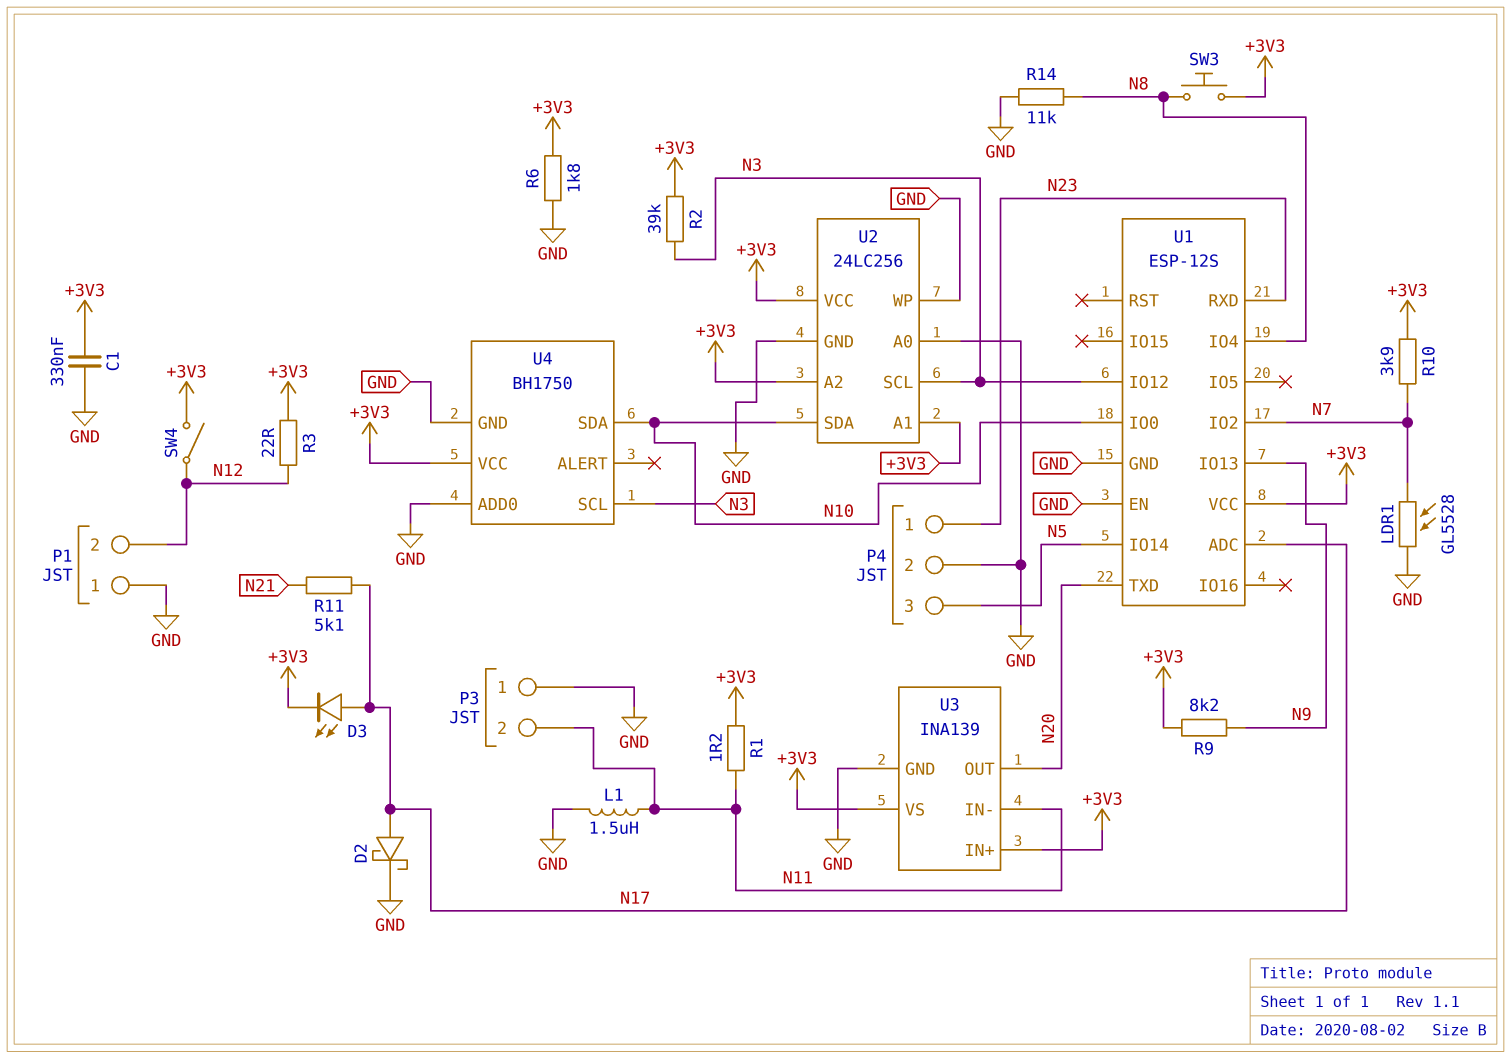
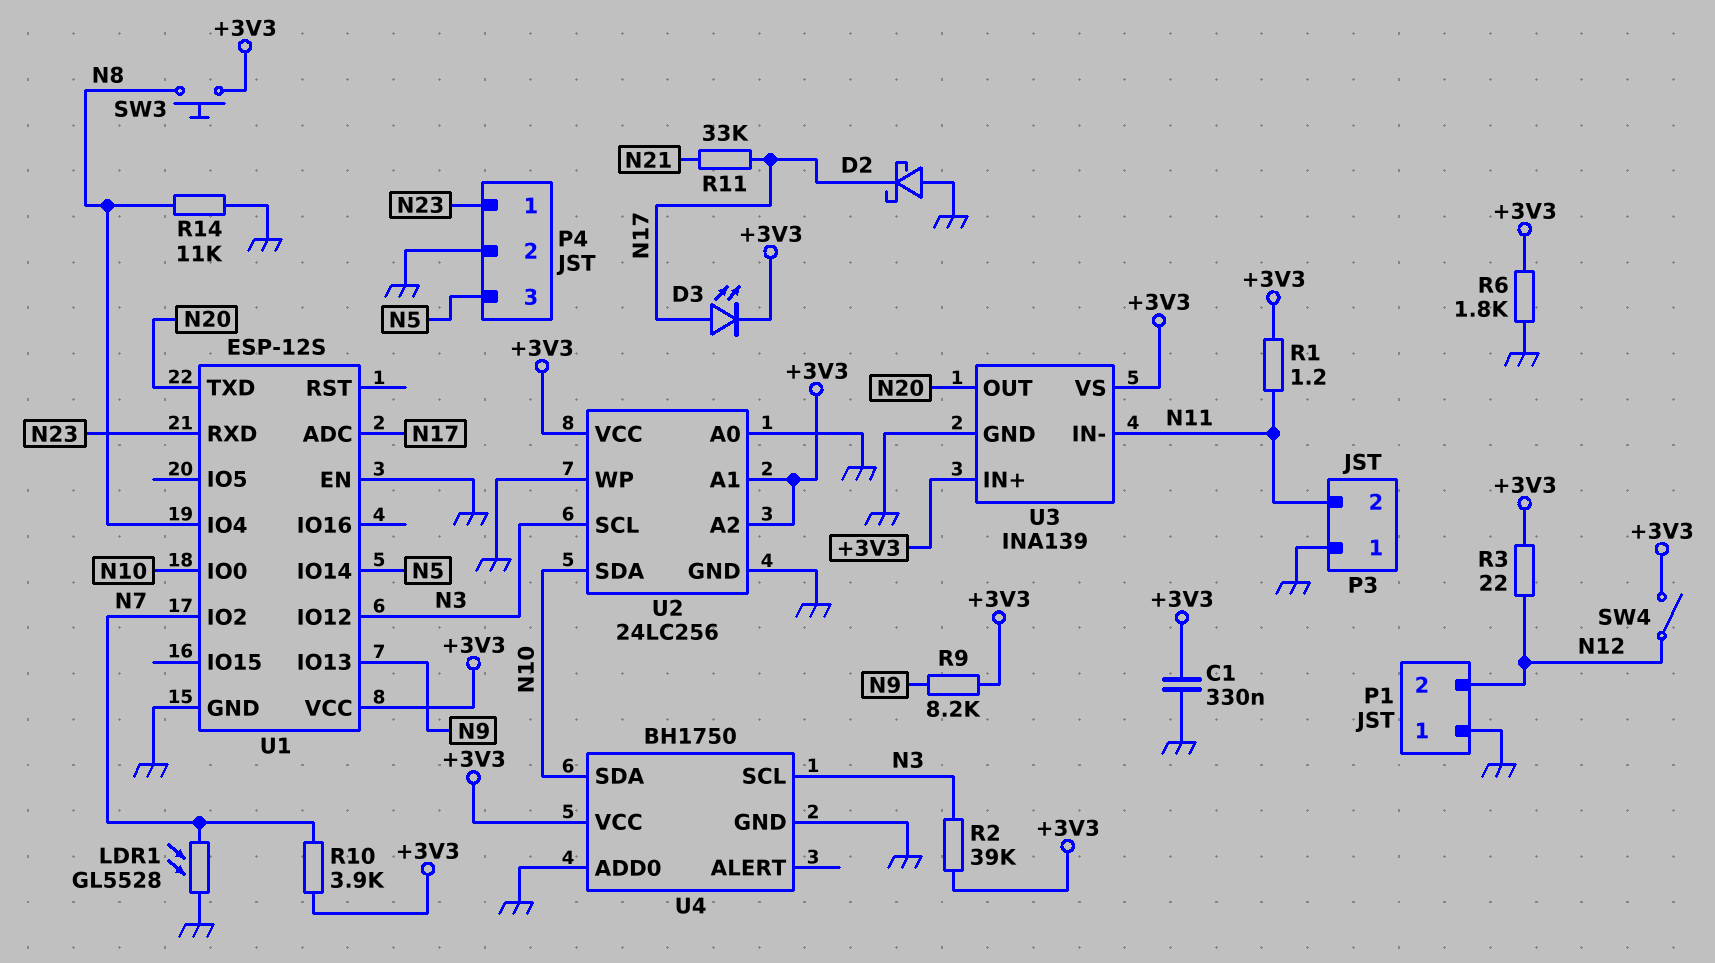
D2: schottky (A N17, K GND) -> schottky (A GND, K N17)
L1: 1.5uH (GND, N11) -> none
R11: 5.1k (N17, N21) -> 33k (N17, N21)

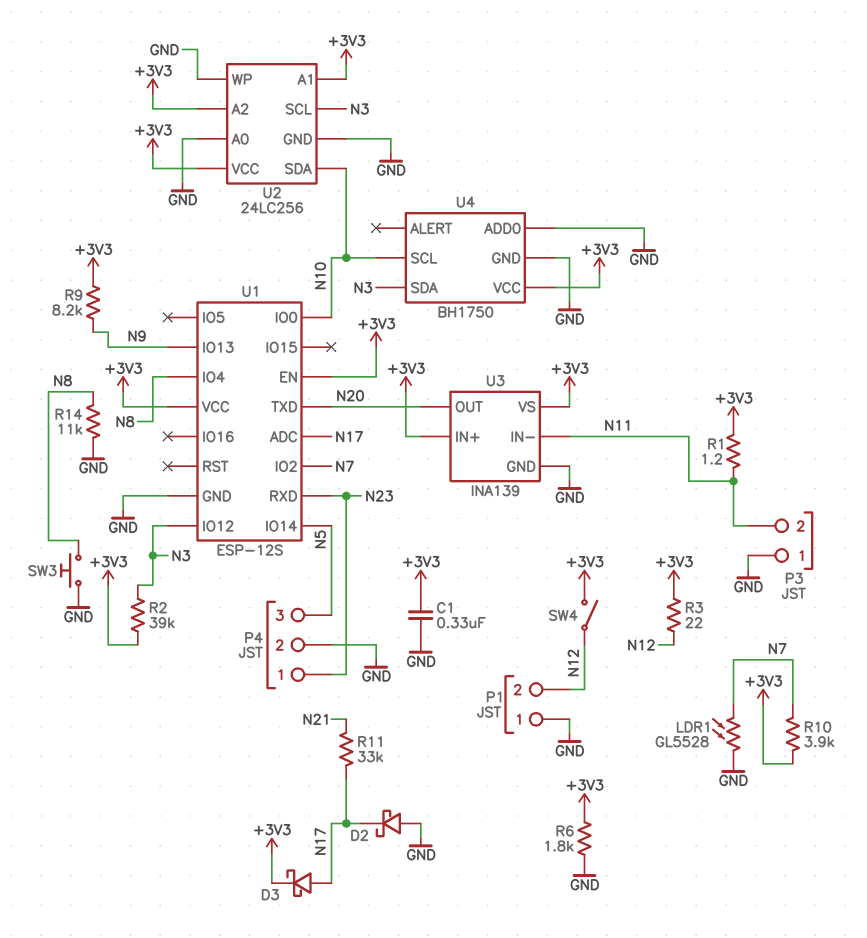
D3: LED (A N17, K +3V3) -> schottky (A N17, K +3V3)
SW3: button (+3V3, N8) -> button (GND, N8)
U1 pin EN: GND -> +3V3
U4 pin SCL: N3 -> N10
U4 pin SDA: N10 -> N3

